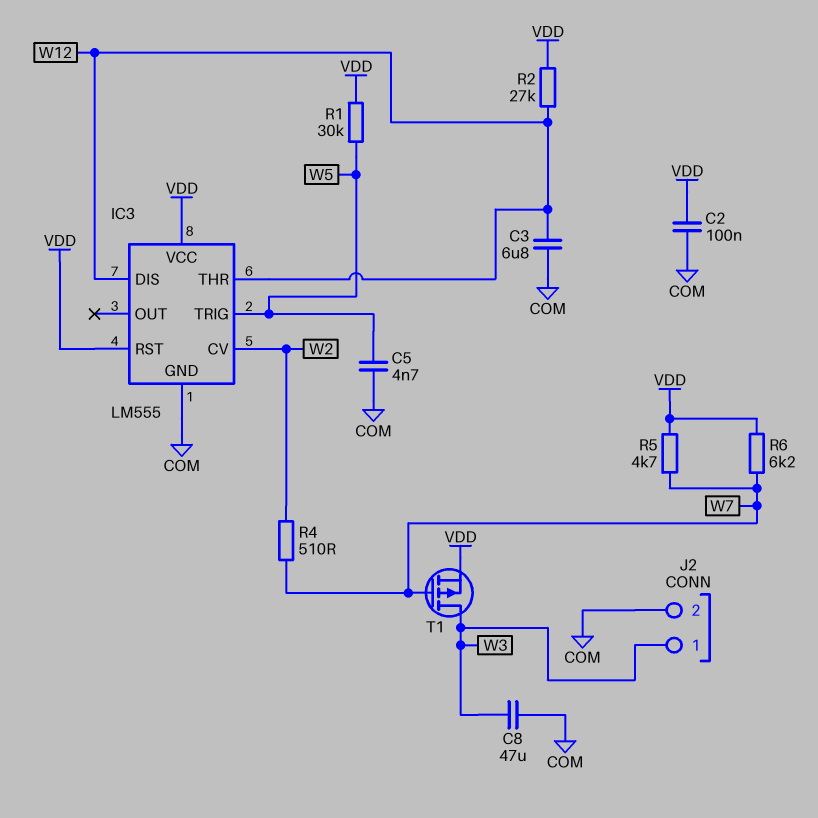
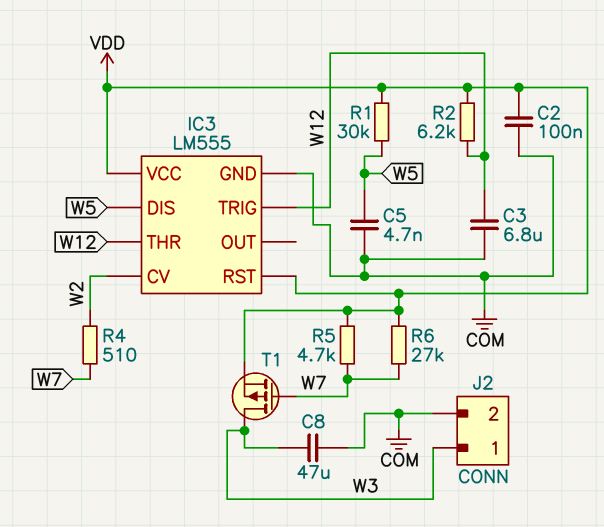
IC3 pin DIS: W12 -> W5
IC3 pin TRIG: W5 -> W12
R2: 27k (VDD, W12) -> 6.2k (VDD, W12)
R6: 6.2k (VDD, W7) -> 27k (VDD, W7)

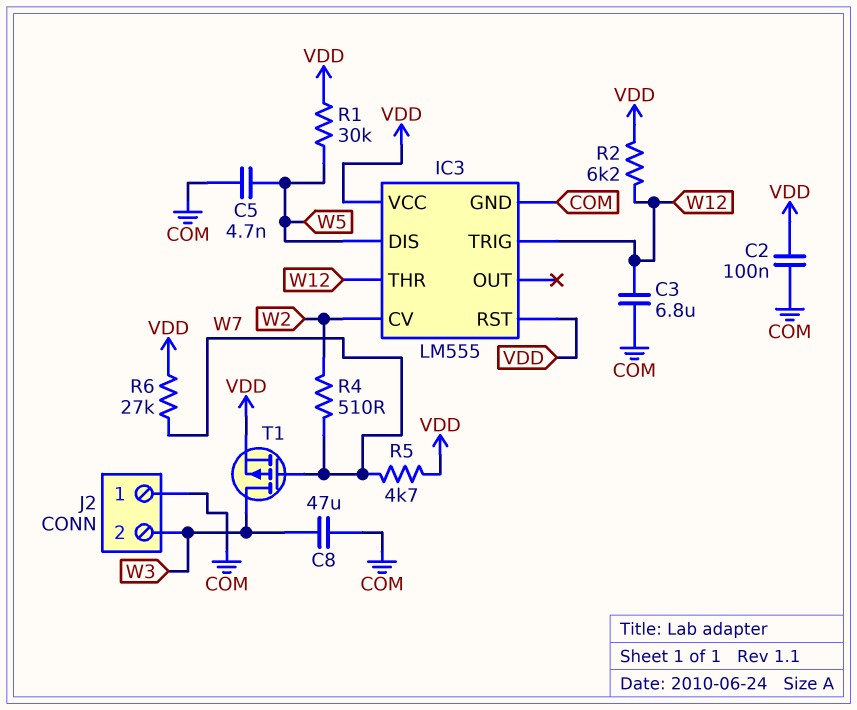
J2 pin 1: W3 -> COM
J2 pin 2: COM -> W3

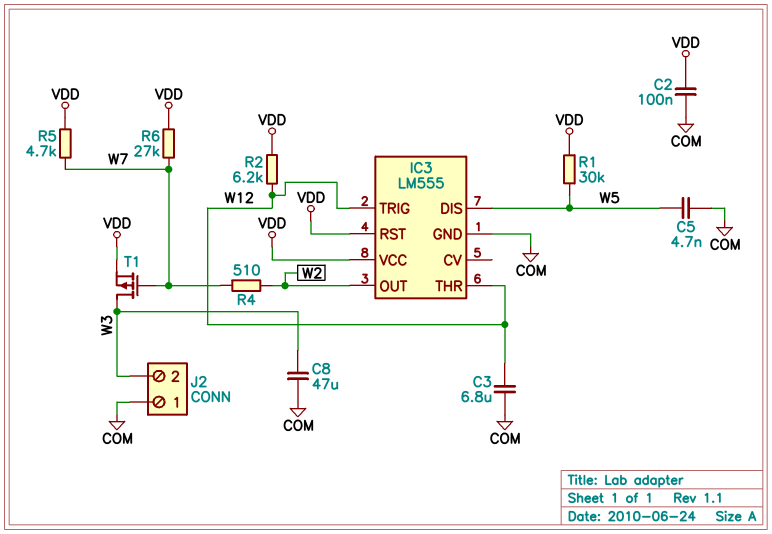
IC3 pin CV: W2 -> none
IC3 pin OUT: none -> W2

